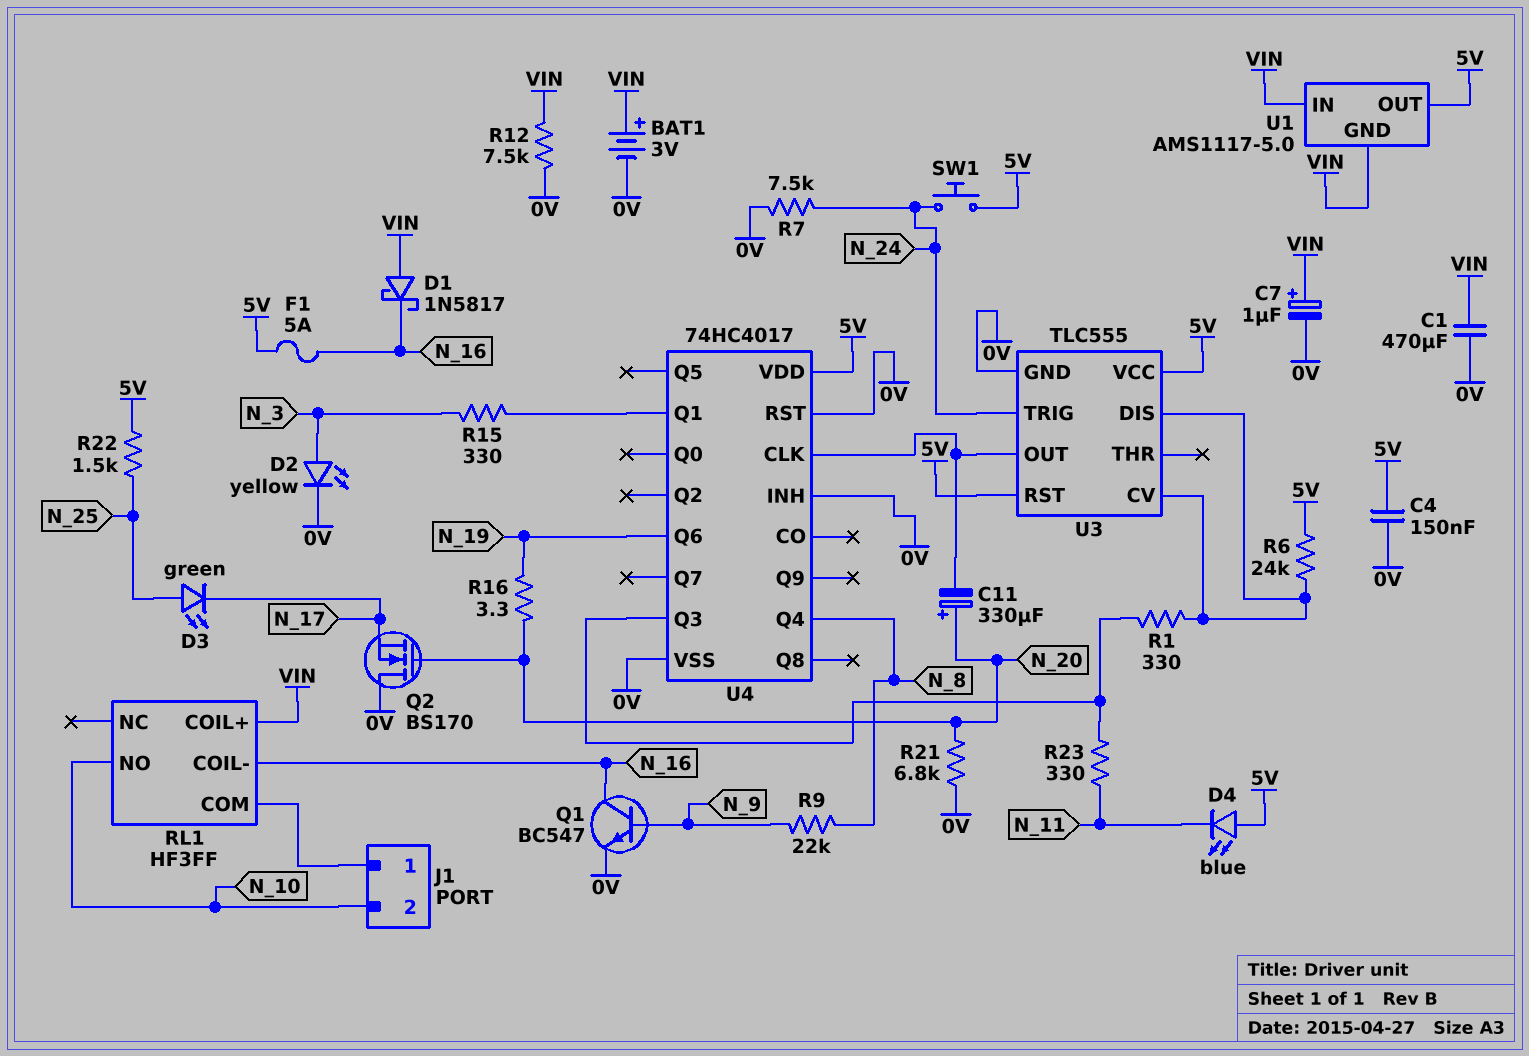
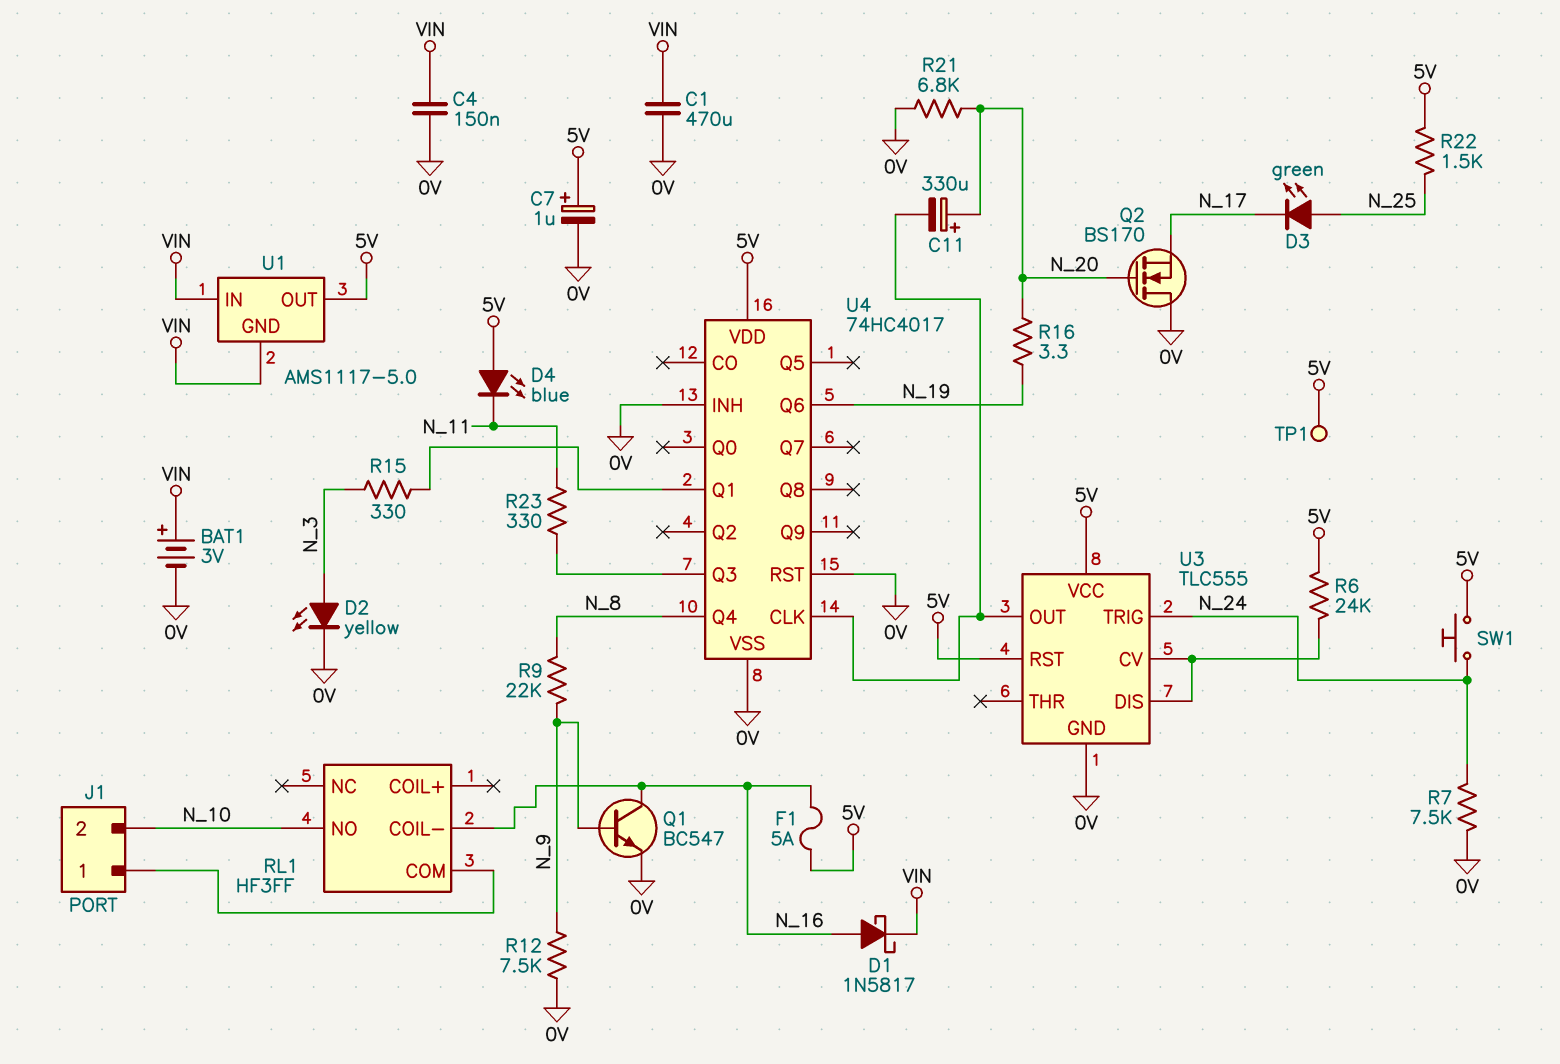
C4: 150nF (0V, 5V) -> 150nF (0V, VIN)
C7: 1uF (plus VIN, minus 0V) -> 1uF (plus 5V, minus 0V)
D1: schottky 1N5817 (A VIN, K N_16) -> schottky 1N5817 (A N_16, K VIN)
R1: 330 (U3/CV, U4/Q3) -> none
R12: 7.5k (0V, VIN) -> 7.5k (0V, N_9)
RL1 pin COIL+: VIN -> none
TP1: none -> test point (5V)

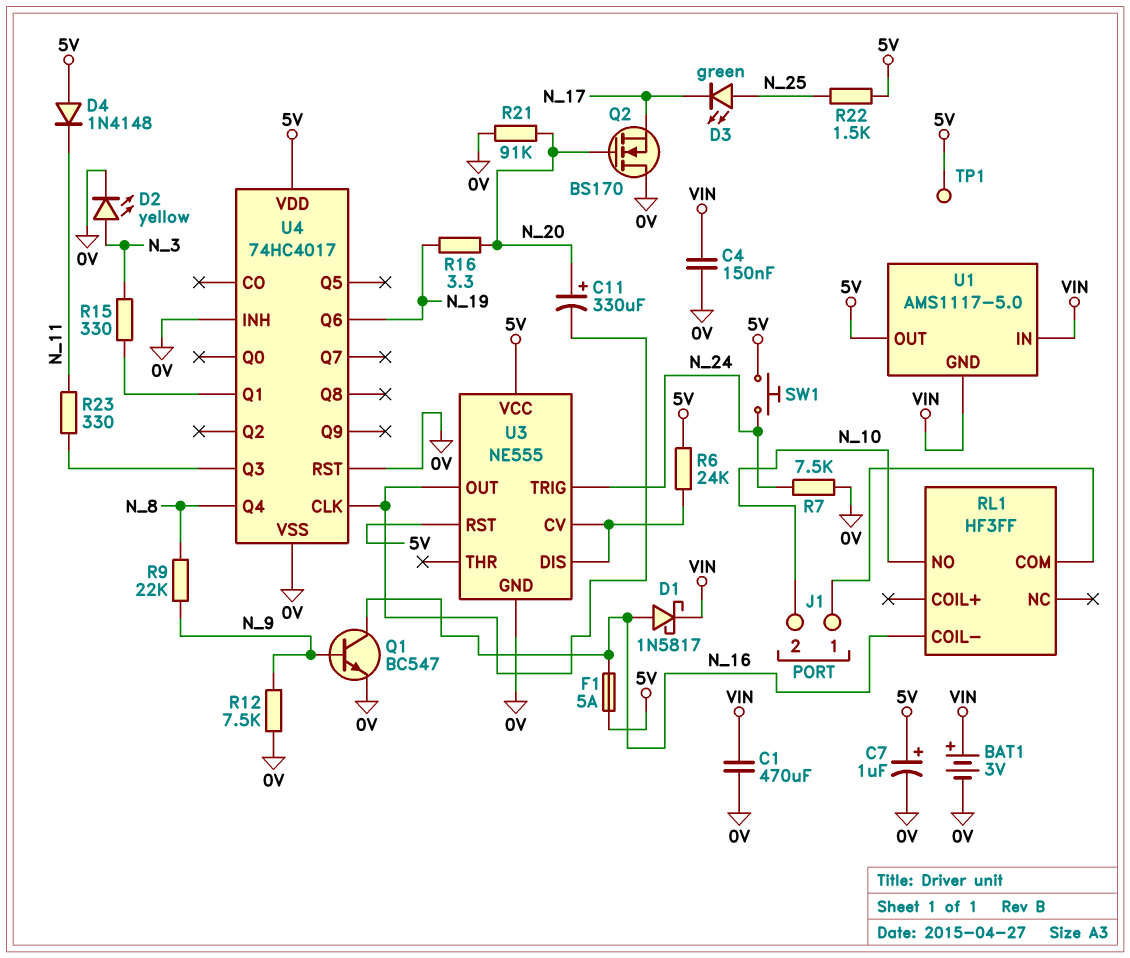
D4: LED blue (A 5V, K N_11) -> diode 1N4148 (A 5V, K N_11)
R21: 6.8k (0V, N_20) -> 91k (0V, N_20)
U3: TLC555 -> NE555

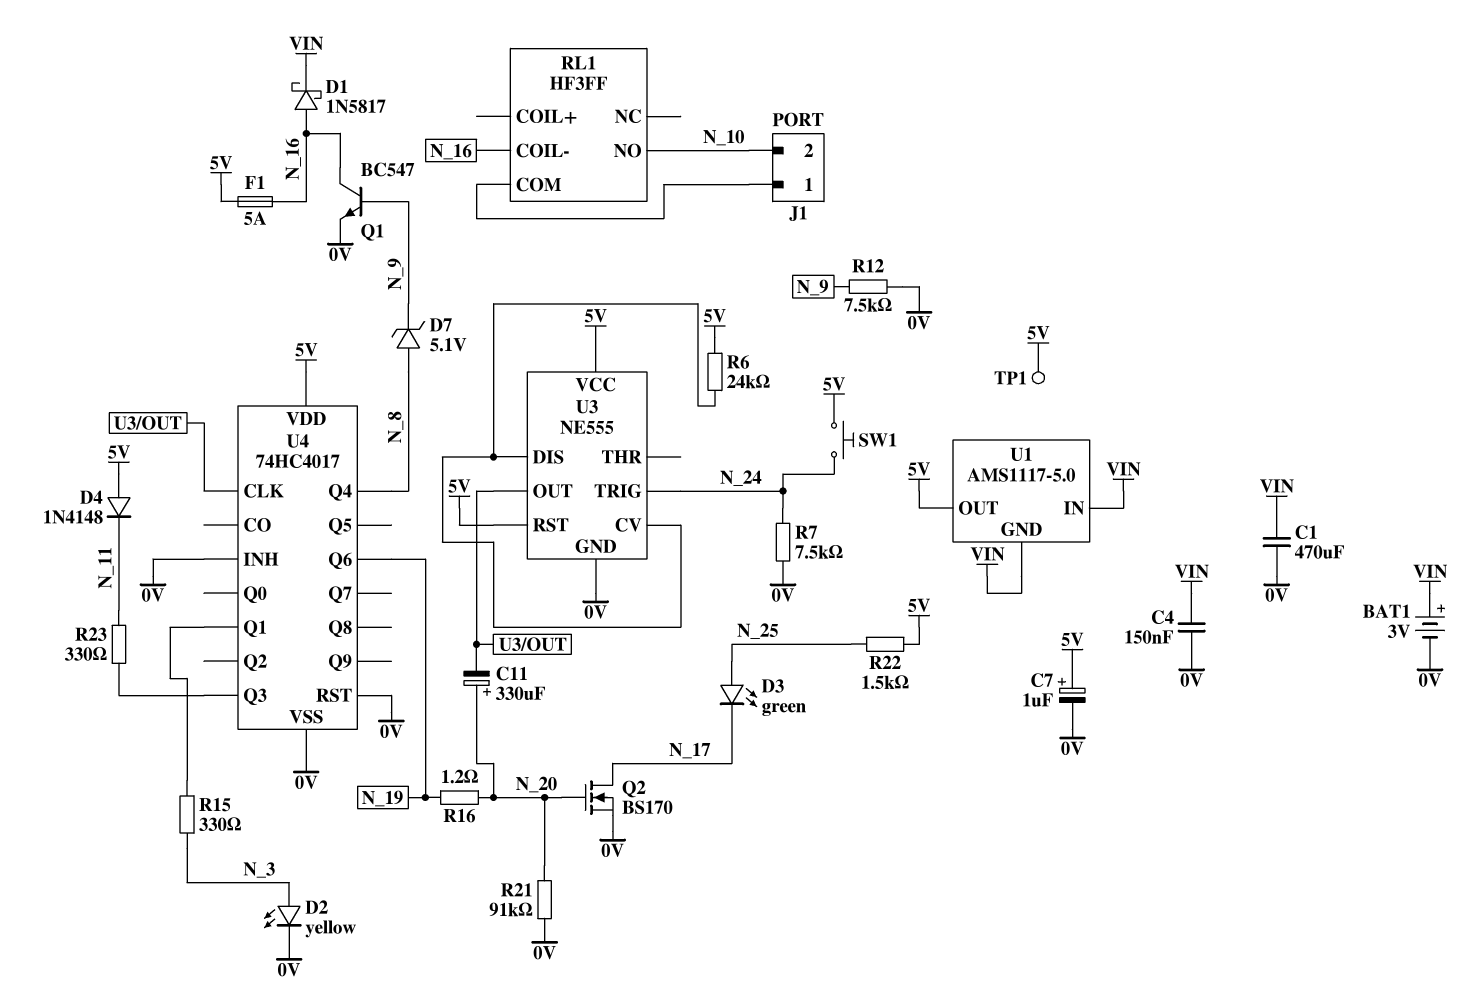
D7: none -> zener 5.1V (A N_8, K N_9)
Q2: NMOS BS170 (G N_20, D 0V, S N_17) -> NMOS BS170 (G N_20, D N_17, S 0V)
R9: 22k (N_8, N_9) -> none
R16: 3.3 (N_19, N_20) -> 1.2 (N_19, N_20)

